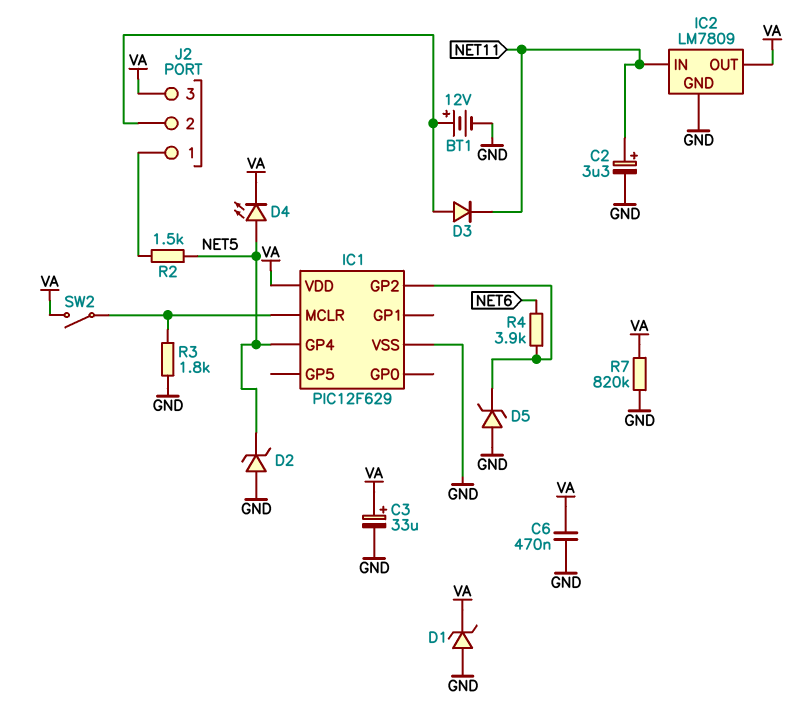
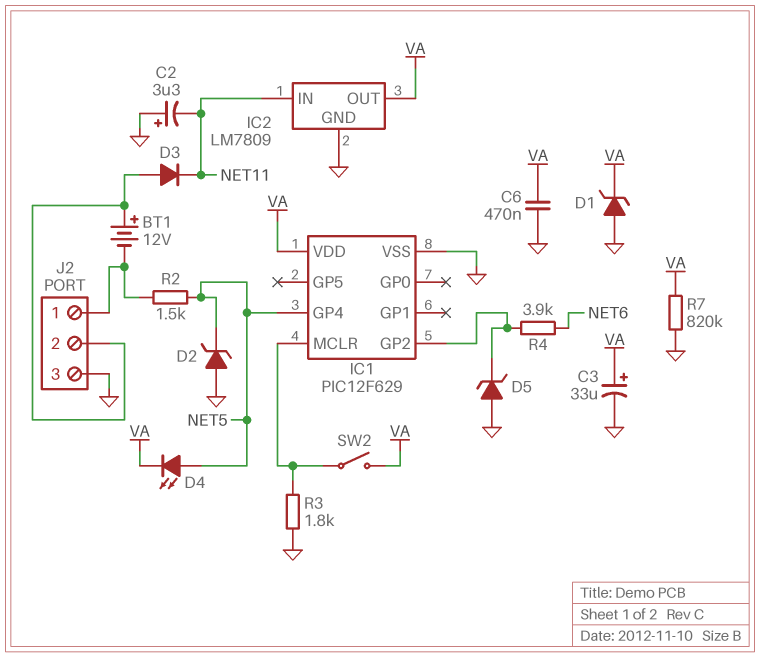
BT1: 12V (plus J2/2, minus GND) -> 12V (plus J2/2, minus J2/1)
C2: 3.3uF (plus NET11, minus GND) -> 3.3uF (plus GND, minus NET11)
J2 pin 3: VA -> GND

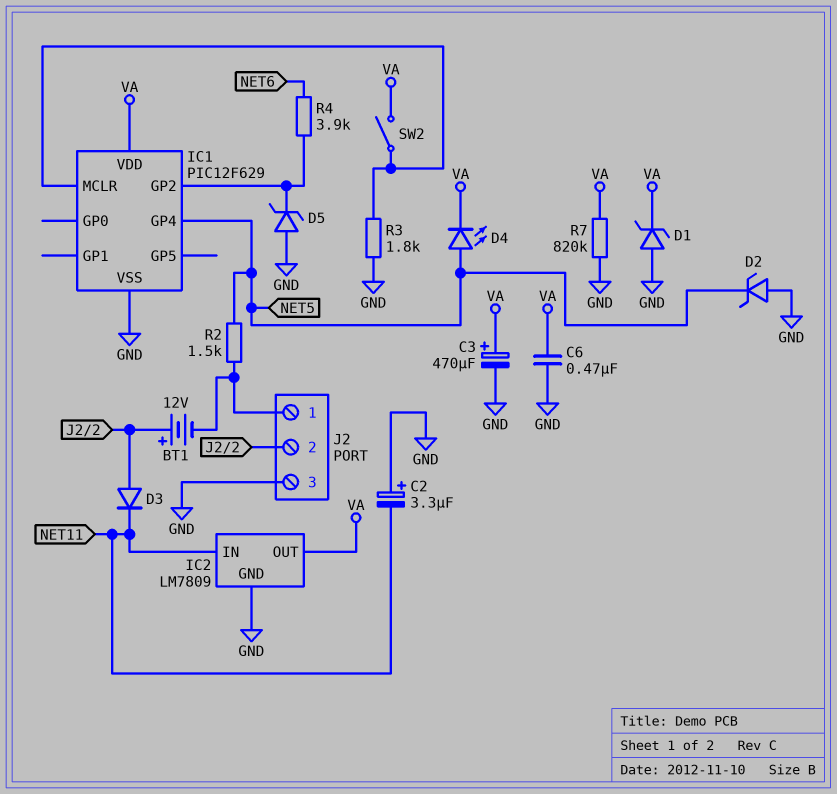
C3: 33uF (plus VA, minus GND) -> 470uF (plus VA, minus GND)

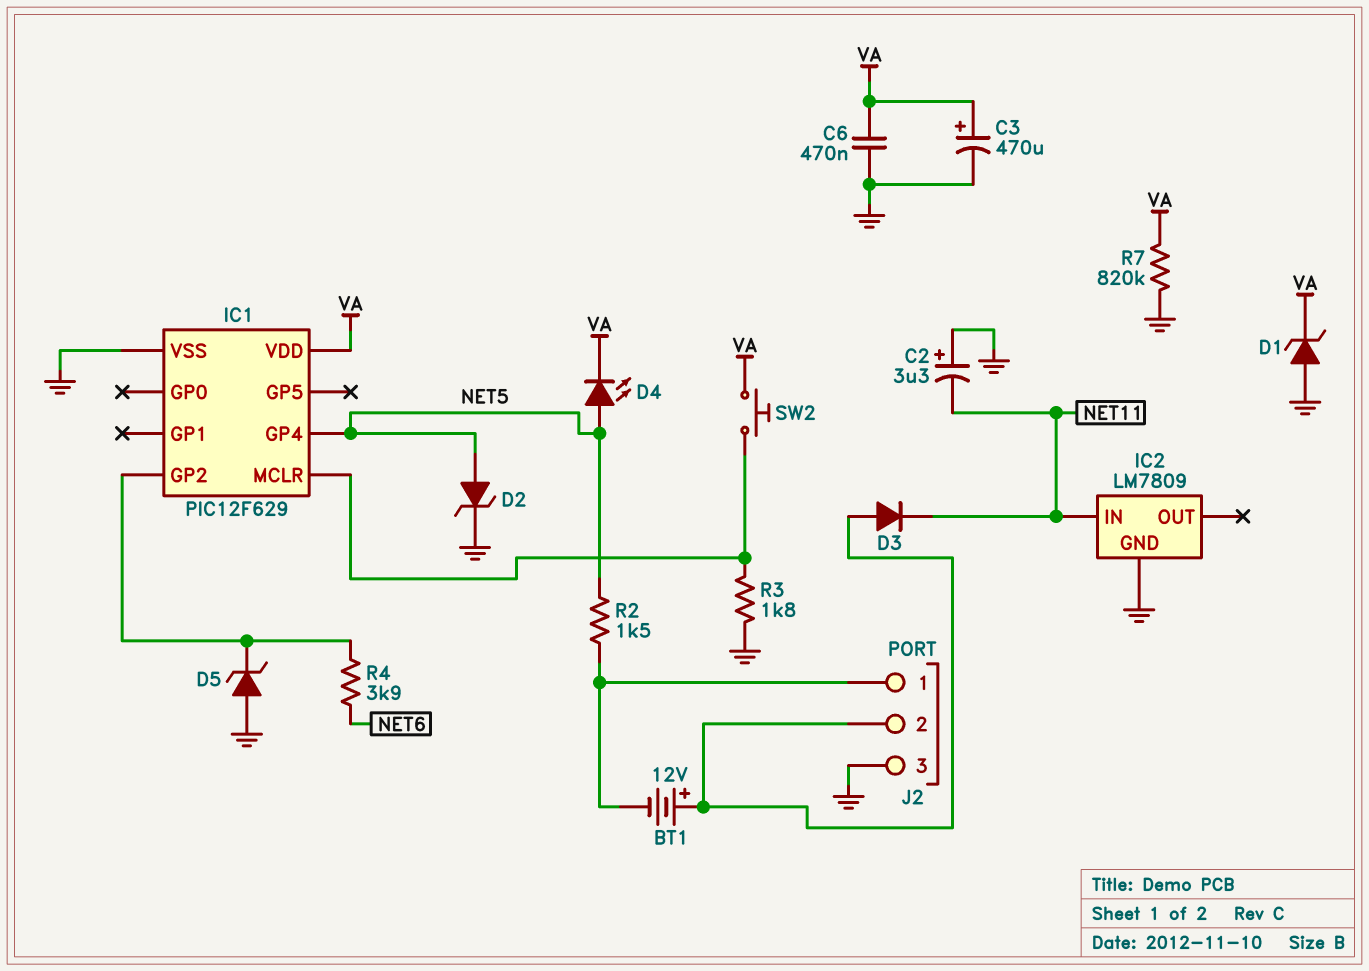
D2: zener (A GND, K NET5) -> zener (A NET5, K GND)
IC2 pin OUT: VA -> none
SW2: switch (IC1/MCLR, VA) -> button (IC1/MCLR, VA)

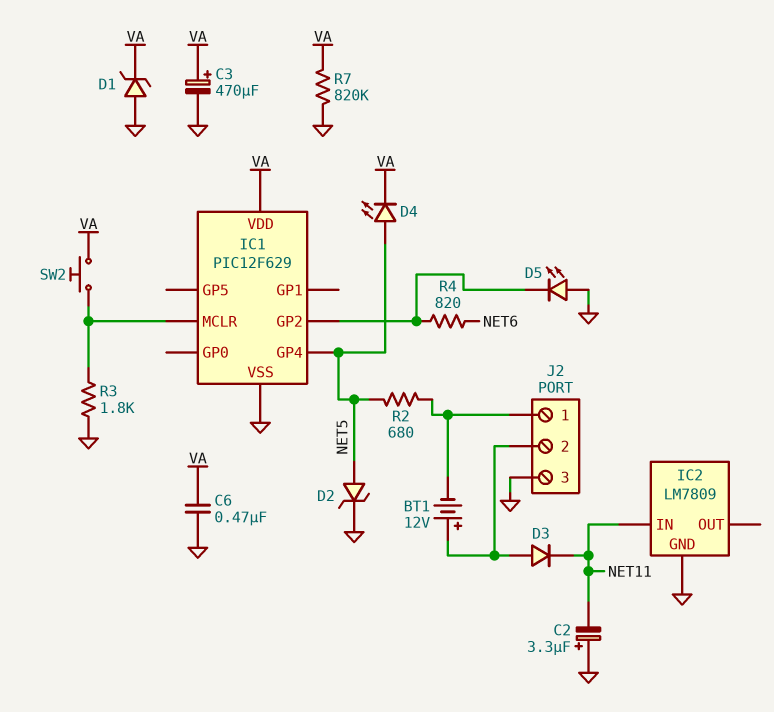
D5: zener (A GND, K IC1/GP2) -> LED (A GND, K IC1/GP2)
R2: 1.5k (J2/1, NET5) -> 680 (J2/1, NET5)
R4: 3.9k (IC1/GP2, NET6) -> 820 (IC1/GP2, NET6)

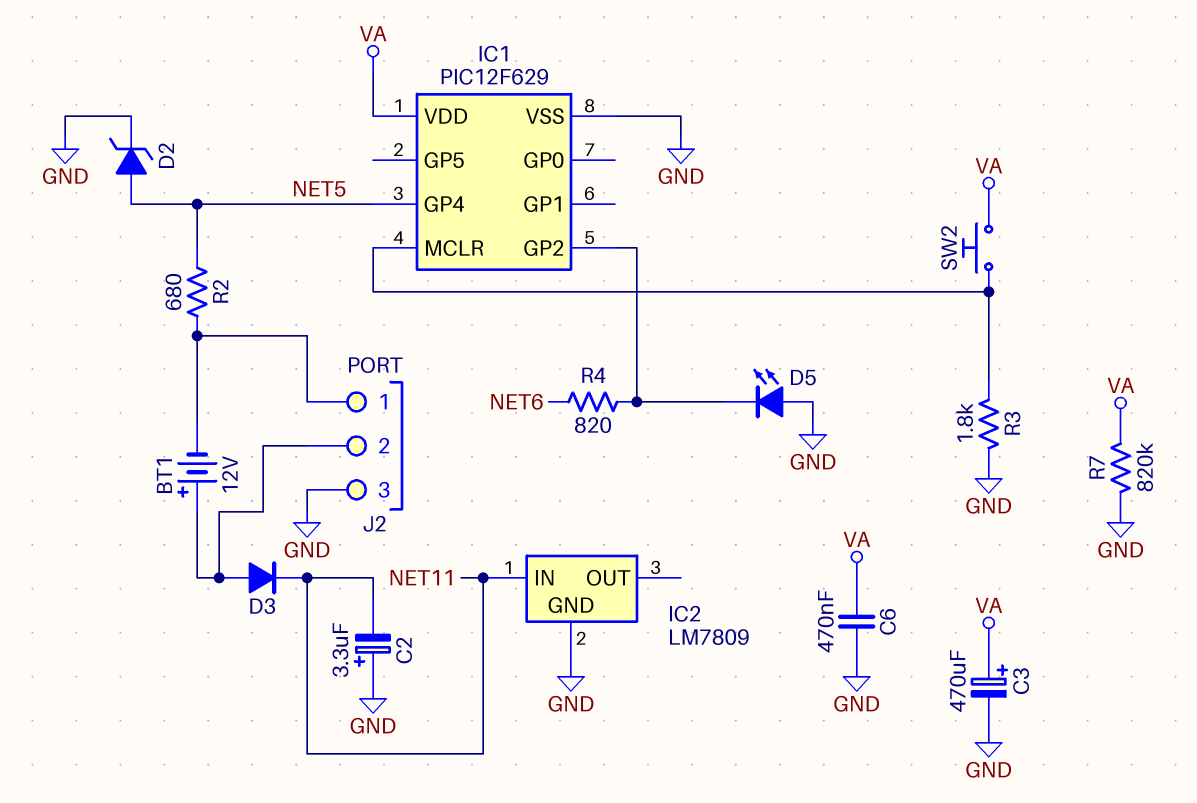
D1: zener (A GND, K VA) -> none
D4: LED (A NET5, K VA) -> none

